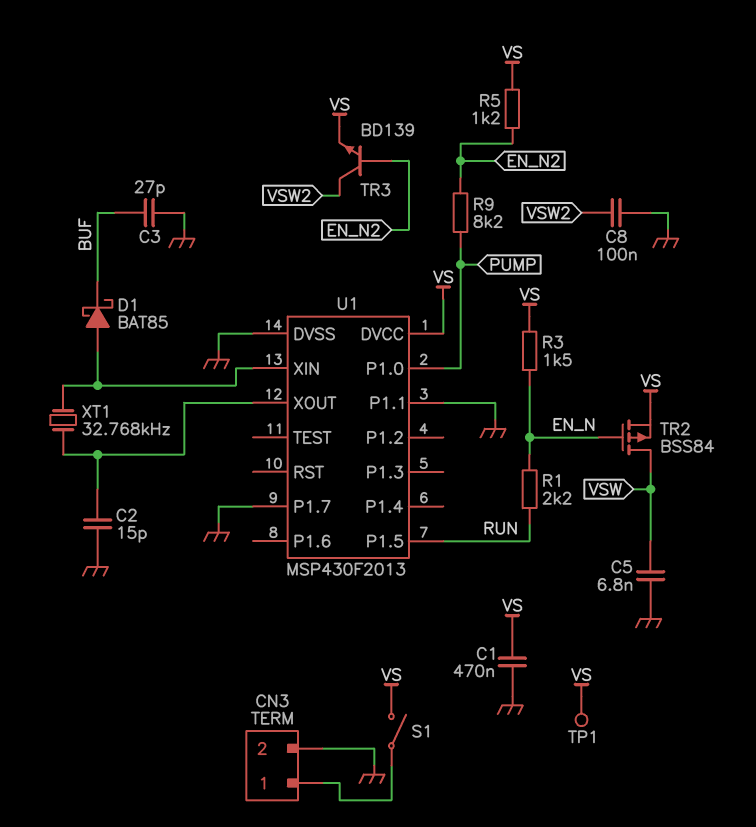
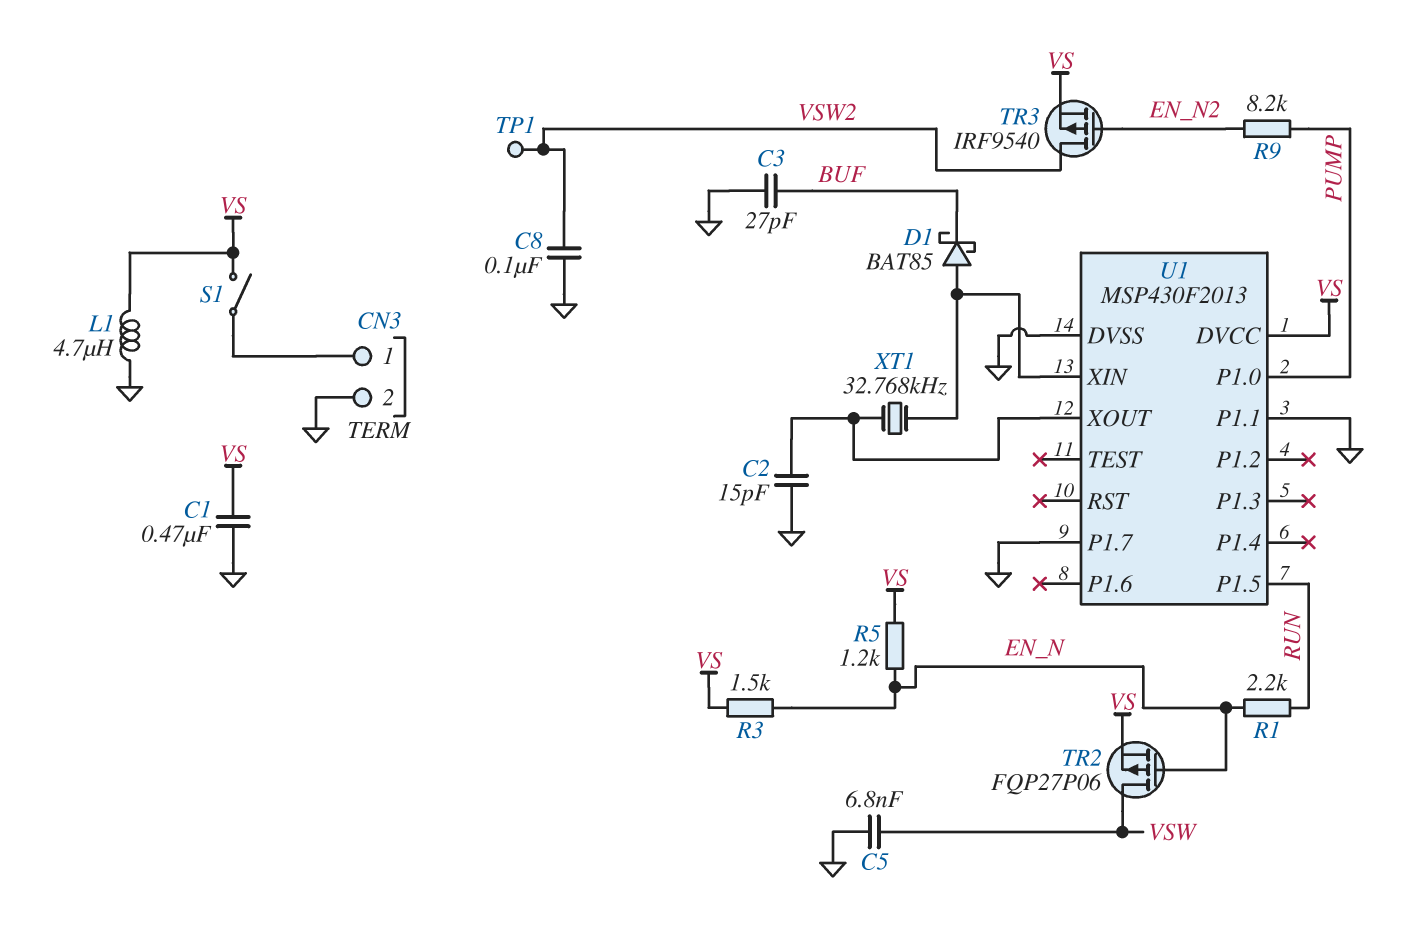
L1: none -> 4.7uH (GND, VS)
R5: 1.2k (EN_N2, VS) -> 1.2k (EN_N, VS)
TP1: test point (VS) -> test point (VSW2)
TR2: PMOS BSS84 (G EN_N, D VSW, S VS) -> PMOS FQP27P06 (G EN_N, D VSW, S VS)
TR3: NPN BD139 (B EN_N2, C VSW2, E VS) -> PMOS IRF9540 (G EN_N2, D VSW2, S VS)

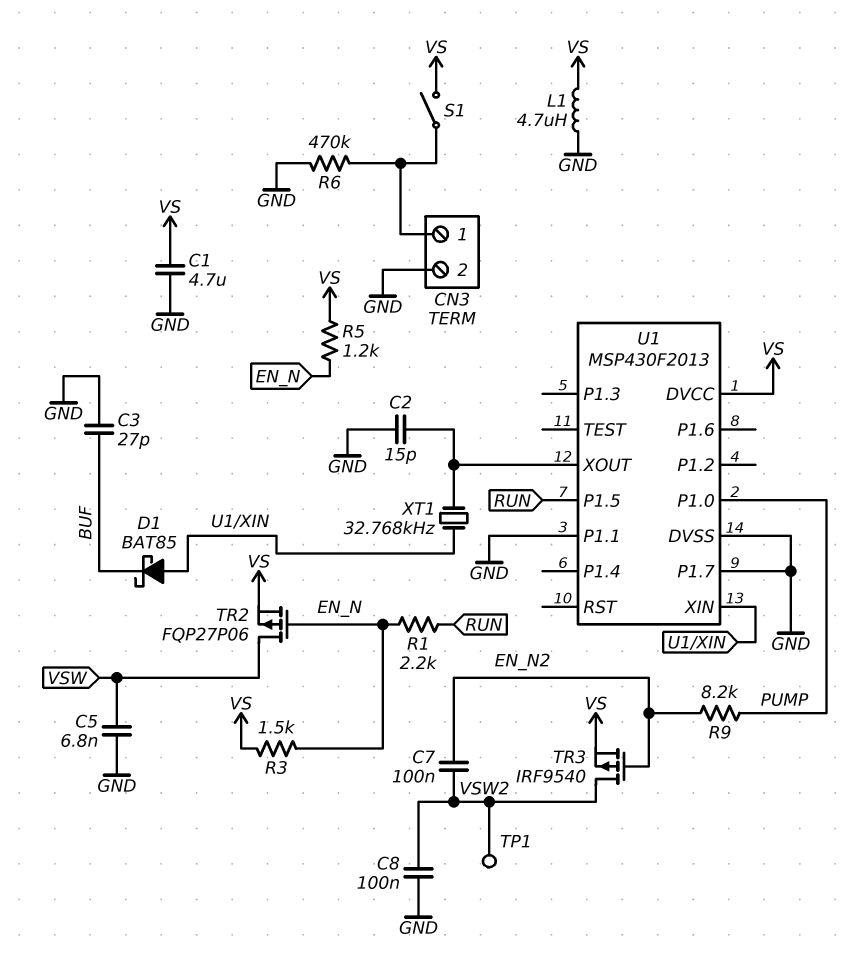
C1: 470nF (GND, VS) -> 4.7uF (GND, VS)
C7: none -> 100nF (EN_N2, VSW2)
R6: none -> 470k (CN3/1, GND)

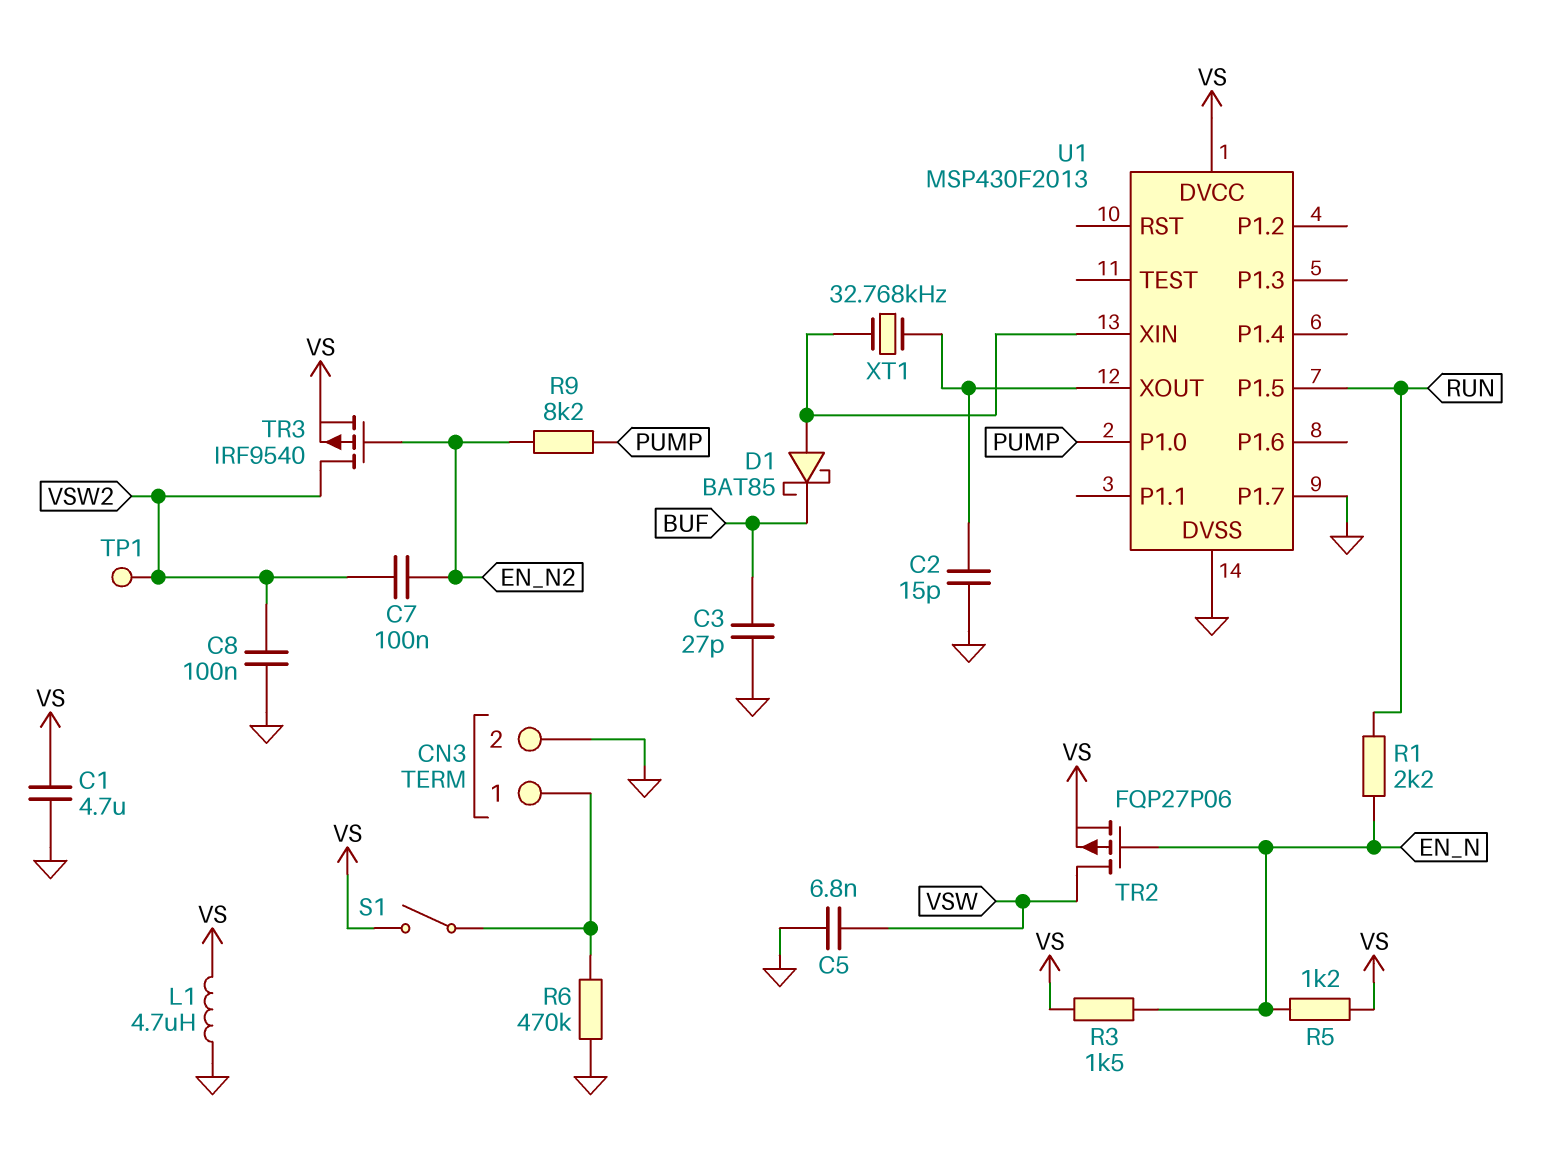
U1 pin P1.1: GND -> none

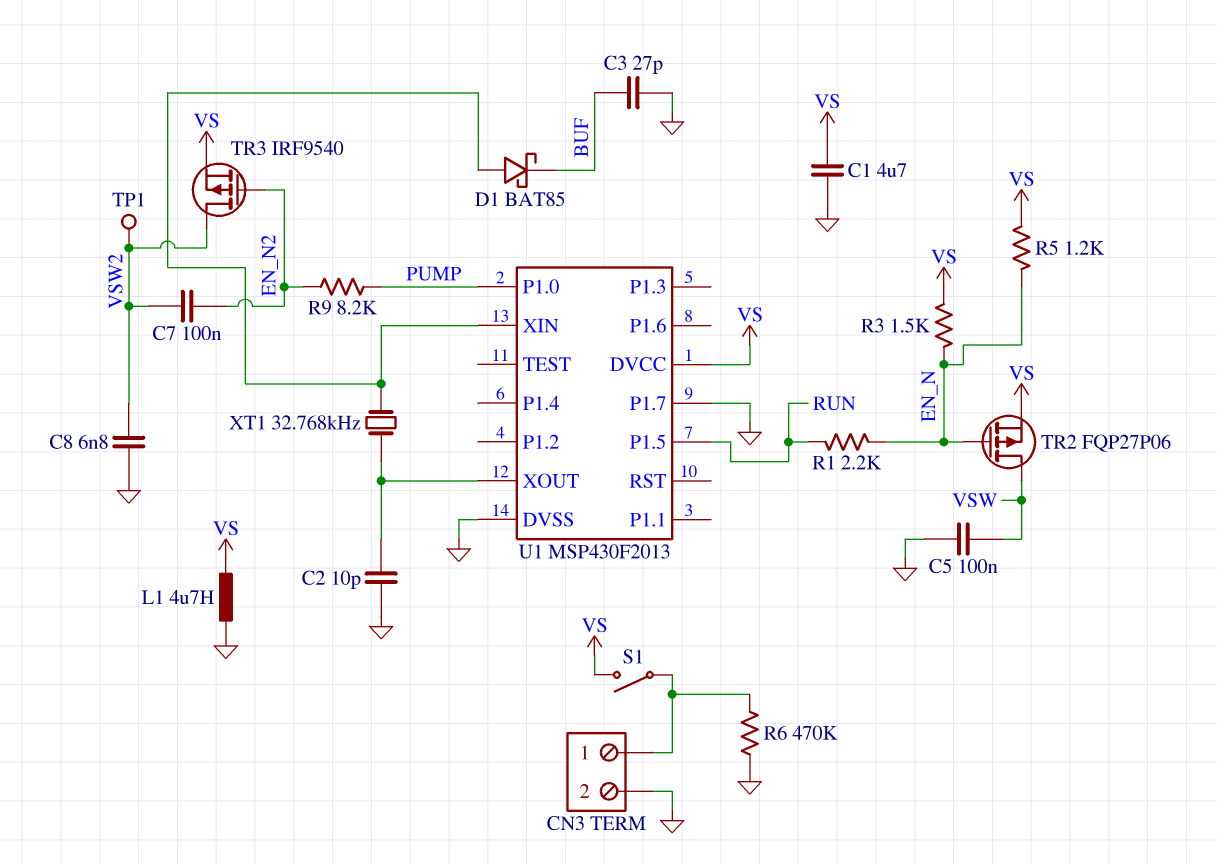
C2: 15pF (GND, U1/XOUT) -> 10pF (GND, U1/XOUT)
C5: 6.8nF (GND, VSW) -> 100nF (GND, VSW)
C8: 100nF (GND, VSW2) -> 6.8nF (GND, VSW2)

